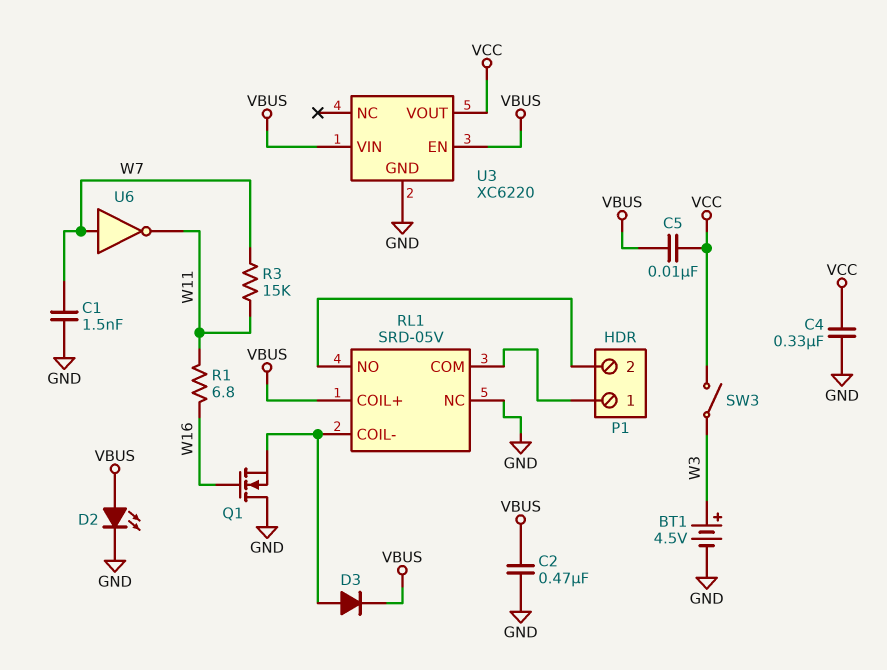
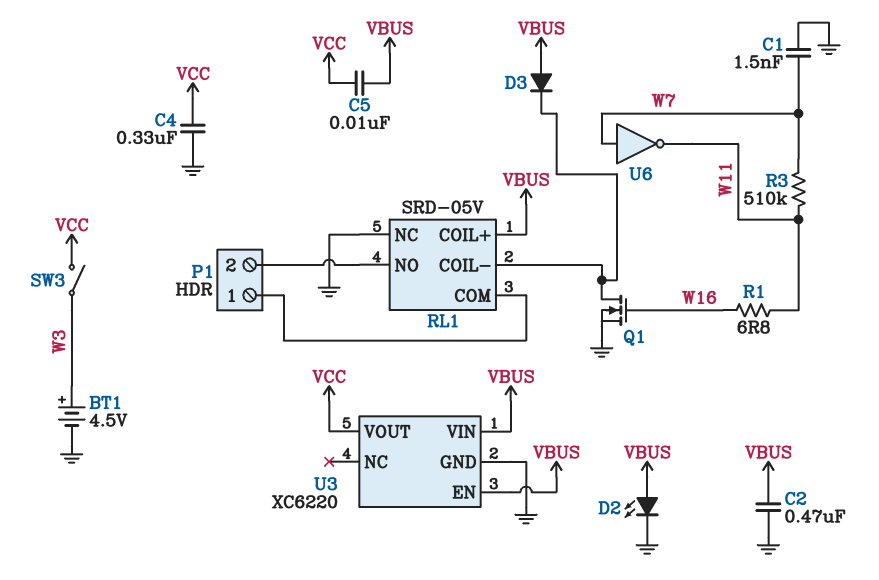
D3: diode (A RL1/COIL-, K VBUS) -> diode (A VBUS, K RL1/COIL-)
Q1: NMOS (G W16, D GND, S RL1/COIL-) -> NMOS (G W16, D RL1/COIL-, S GND)
R3: 15k (W7, W11) -> 510k (W7, W11)

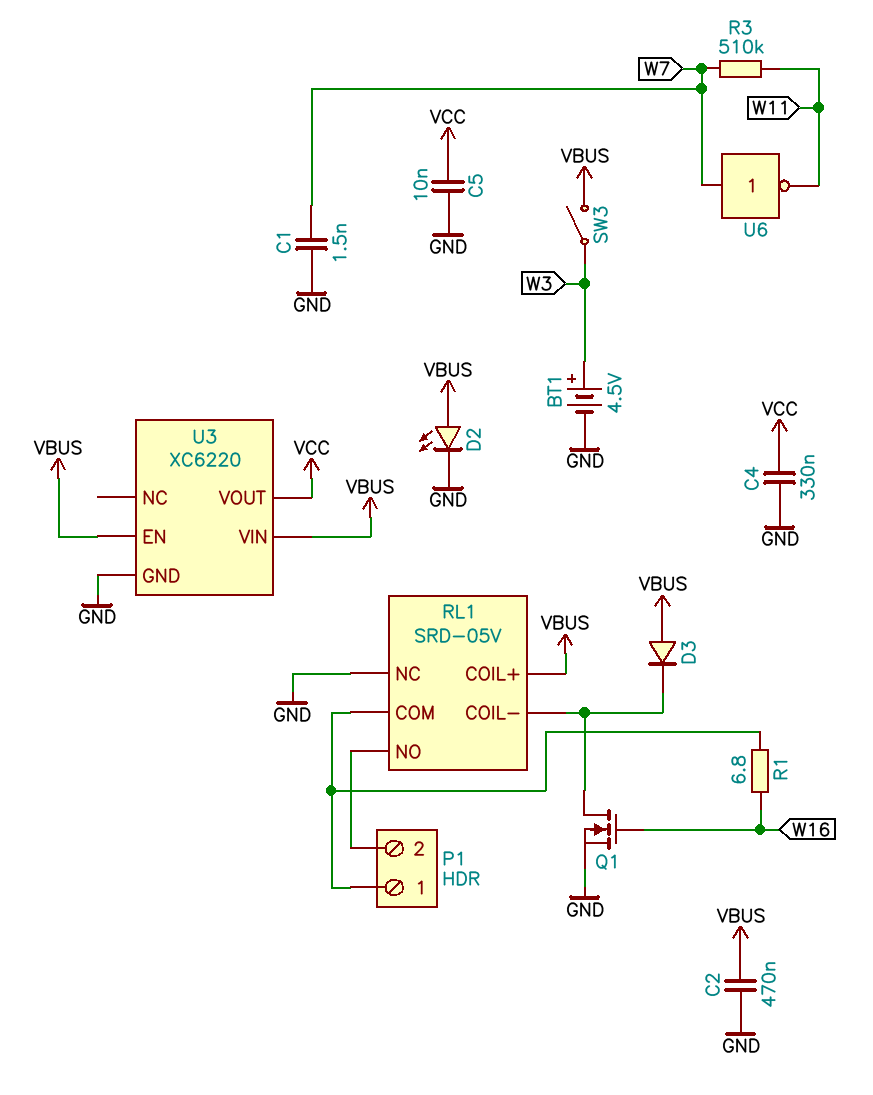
C5: 10nF (VBUS, VCC) -> 10nF (GND, VCC)
R1: 6.8 (W11, W16) -> 6.8 (P1/1, W16)
SW3: switch (VCC, W3) -> switch (VBUS, W3)

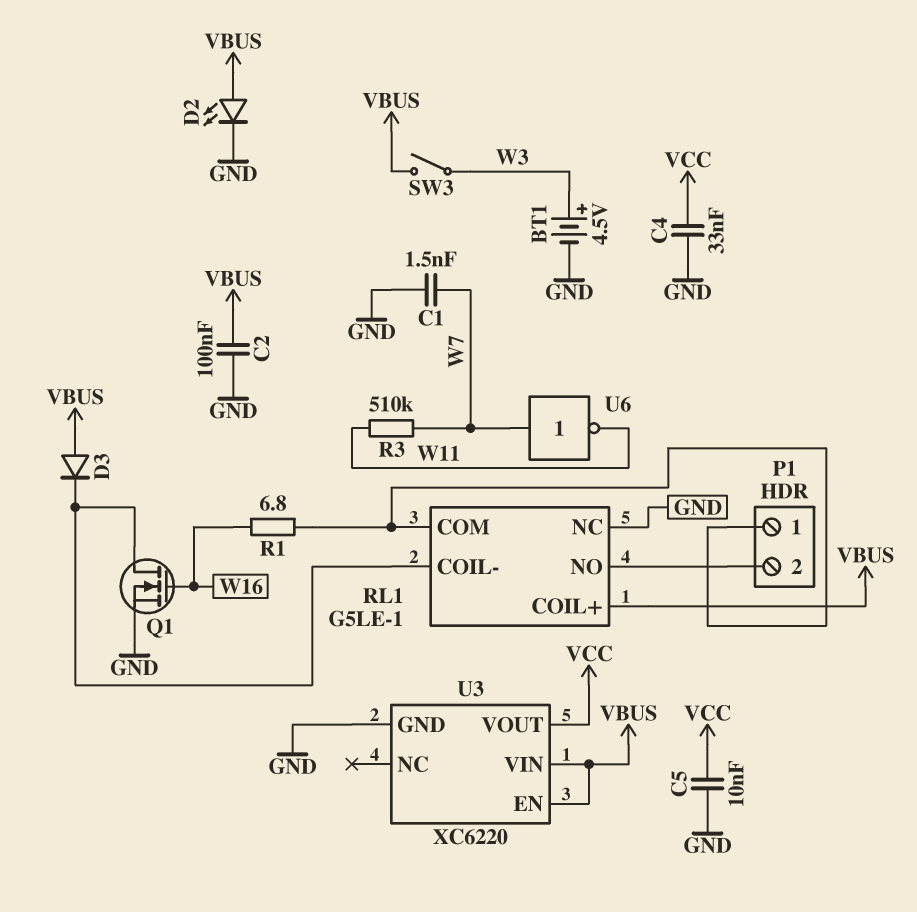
C2: 470nF (GND, VBUS) -> 100nF (GND, VBUS)
C4: 330nF (GND, VCC) -> 33nF (GND, VCC)
RL1: SRD-05V -> G5LE-1

